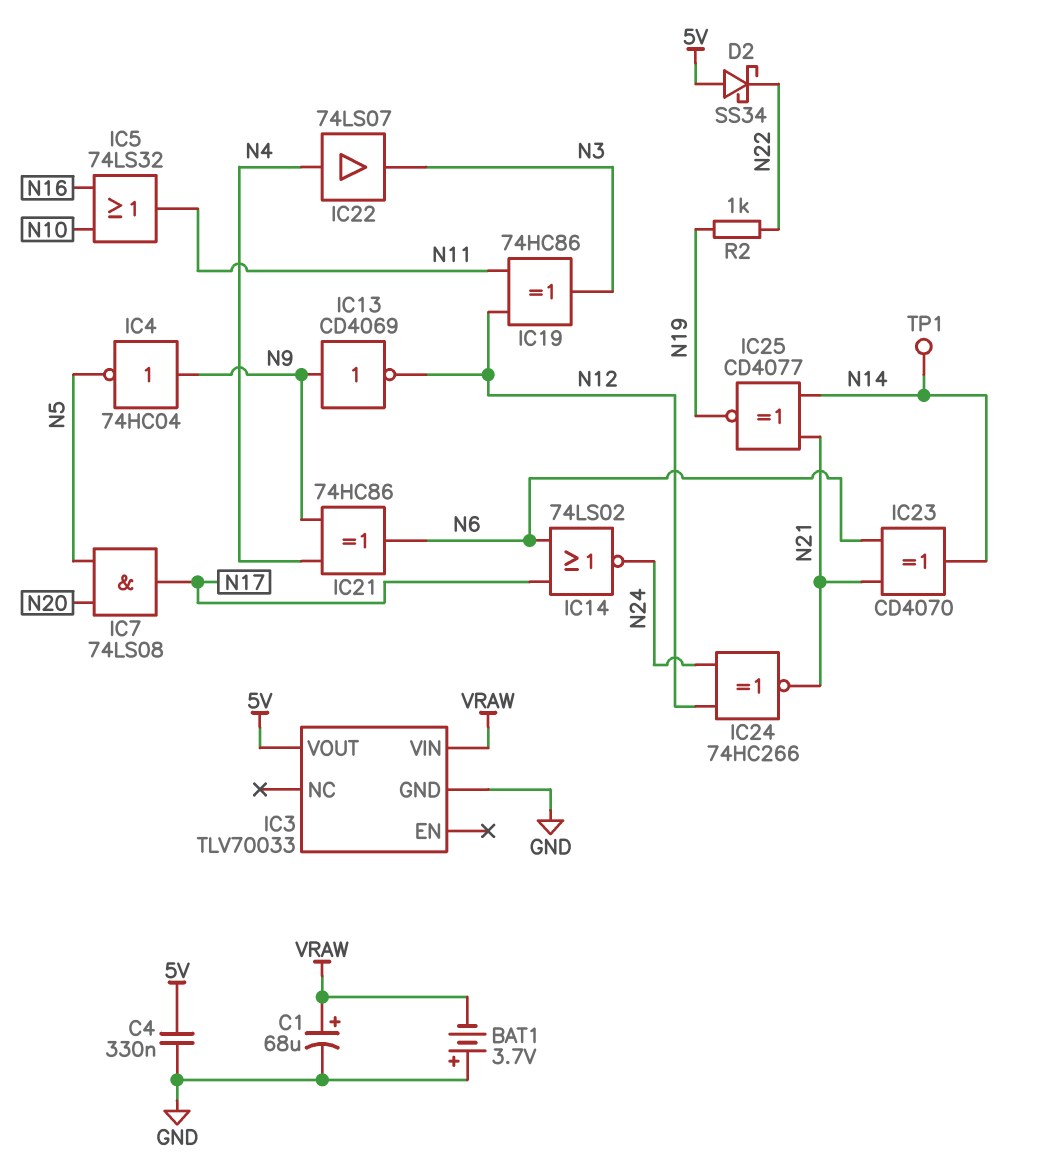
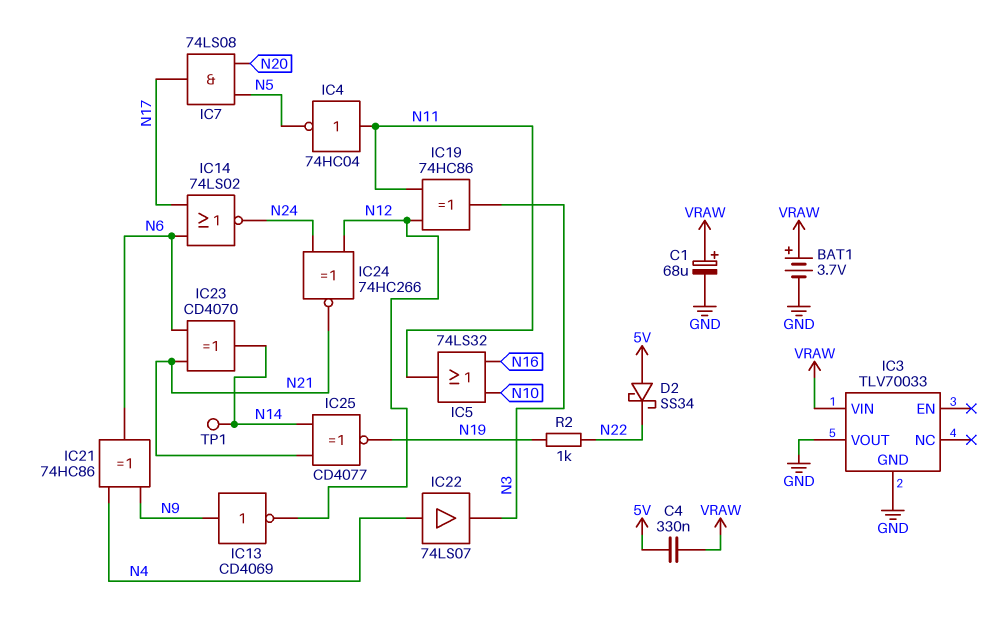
BAT1: 3.7V (plus GND, minus VRAW) -> 3.7V (plus VRAW, minus GND)
C4: 330nF (5V, GND) -> 330nF (5V, VRAW)
IC3 pin VOUT: 5V -> GND
IC4: NOT 74HC04 (in N9, out N5) -> NOT 74HC04 (in N11, out N5)

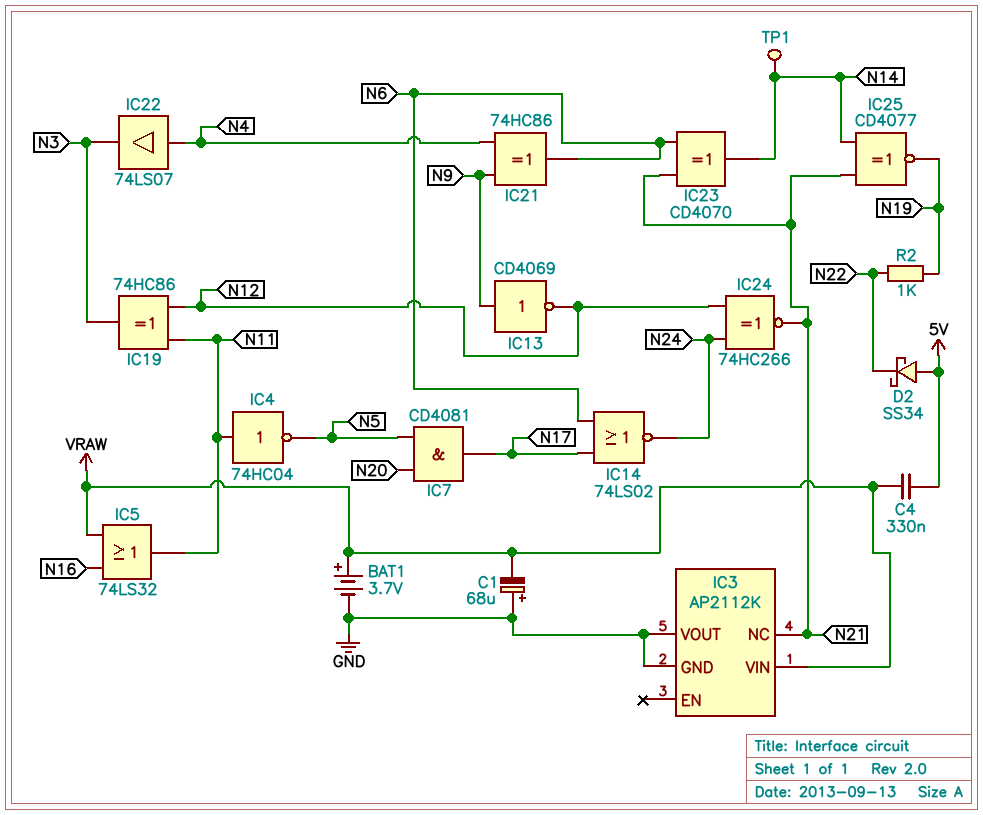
C1: 68uF (plus VRAW, minus GND) -> 68uF (plus GND, minus VRAW)
IC3: TLV70033 -> AP2112K
IC3 pin NC: none -> N21
IC5: OR 74LS32 (in N10, in N16, out N11) -> OR 74LS32 (in N16, in VRAW, out N11)
IC7: AND 74LS08 (in N5, in N20, out N17) -> AND CD4081 (in N5, in N20, out N17)

